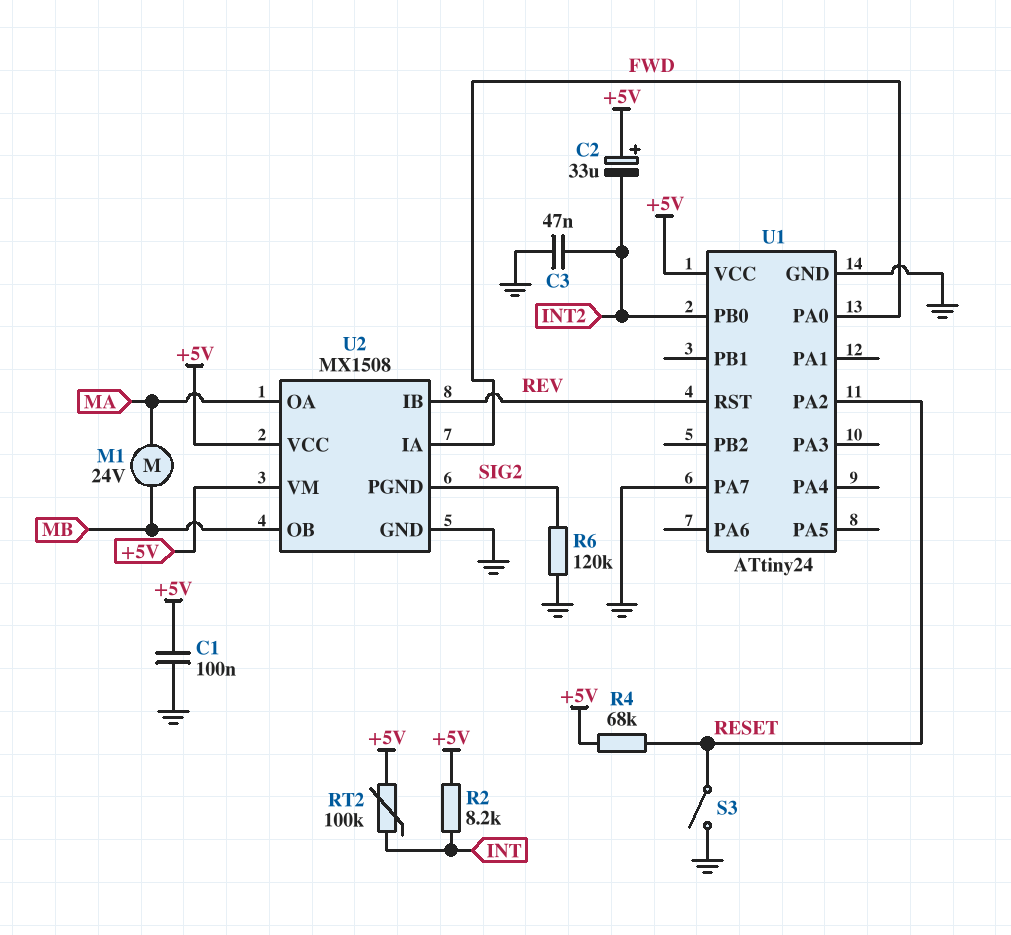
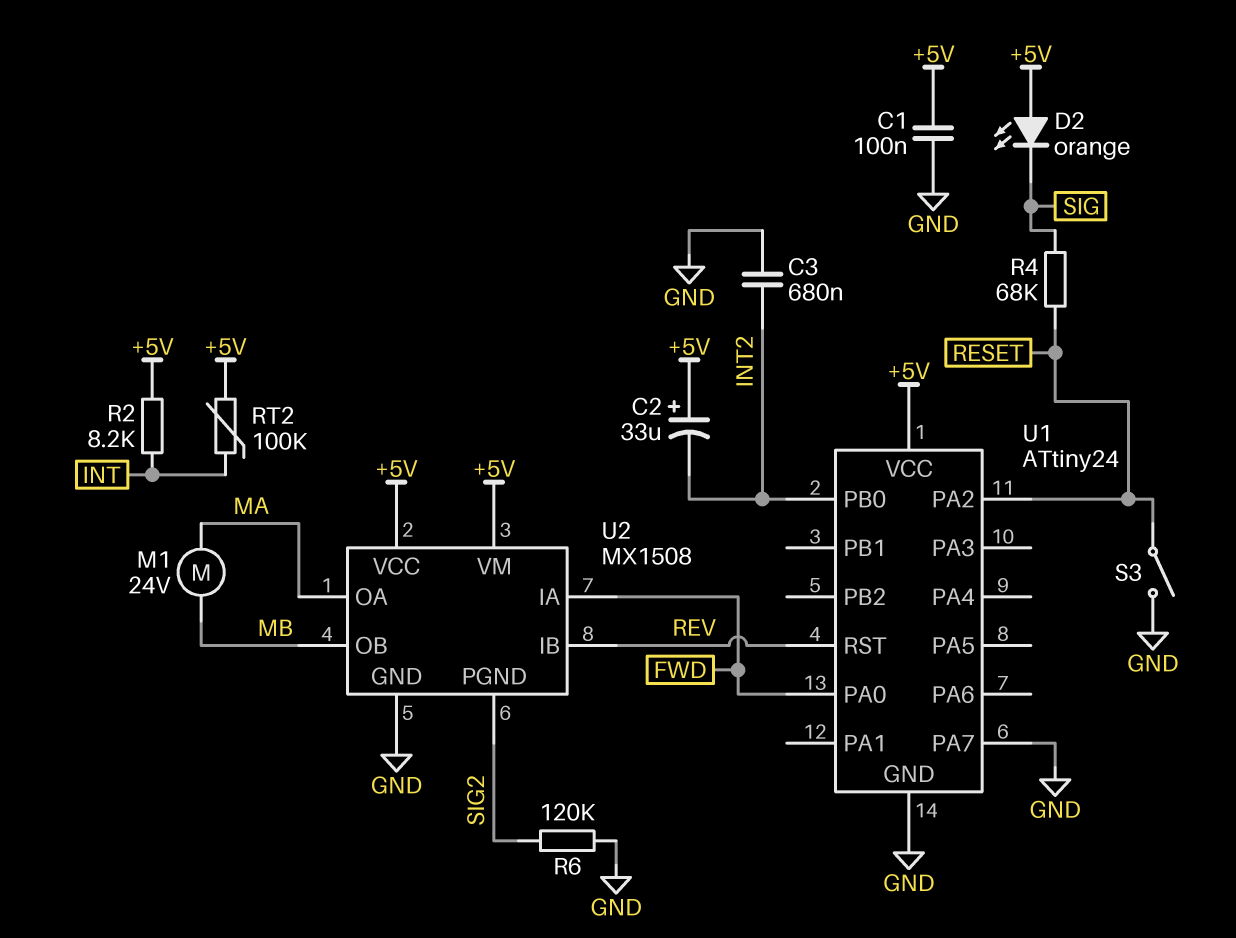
C3: 47nF (GND, INT2) -> 680nF (GND, INT2)
D2: none -> LED orange (A +5V, K SIG)
R4: 68k (+5V, RESET) -> 68k (RESET, SIG)

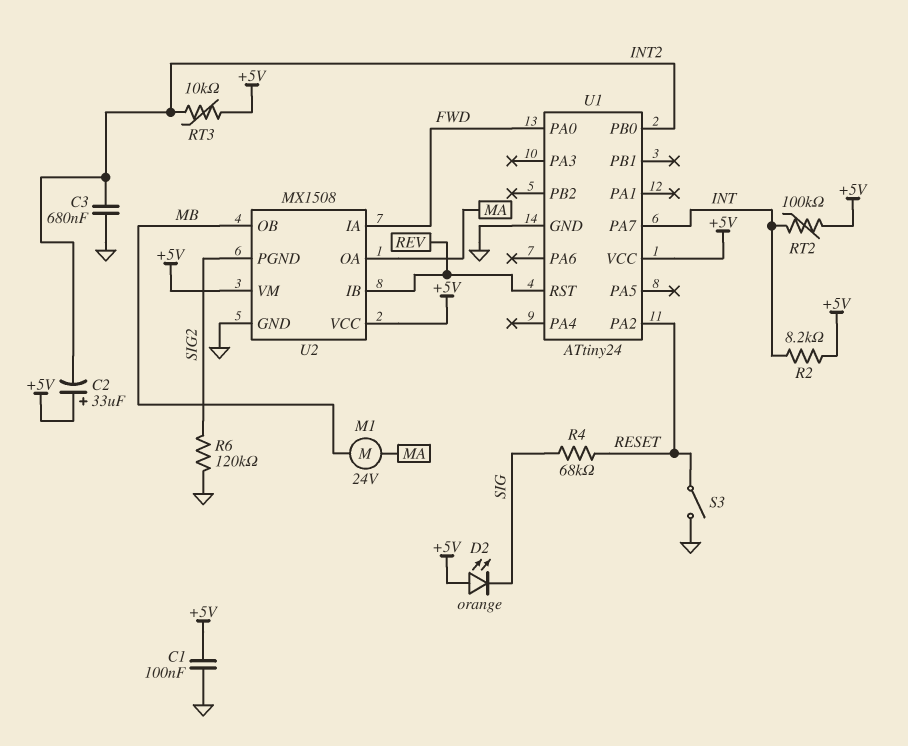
RT3: none -> 10k (+5V, INT2)
U1 pin PA7: GND -> INT

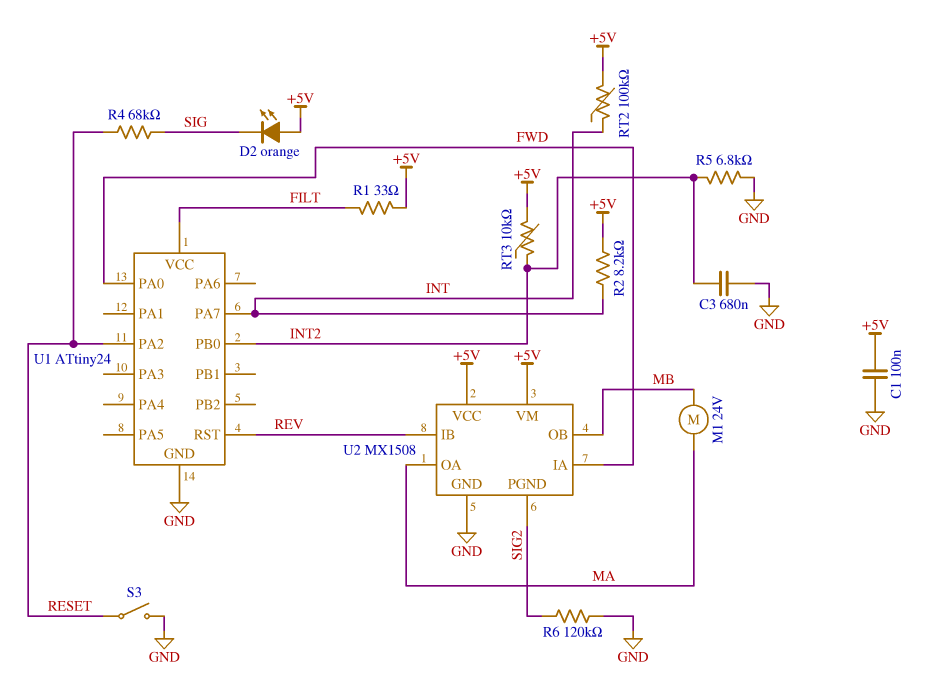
C2: 33uF (plus +5V, minus INT2) -> none
R1: none -> 33 (+5V, FILT)
R5: none -> 6.8k (GND, INT2)
U1 pin VCC: +5V -> FILT

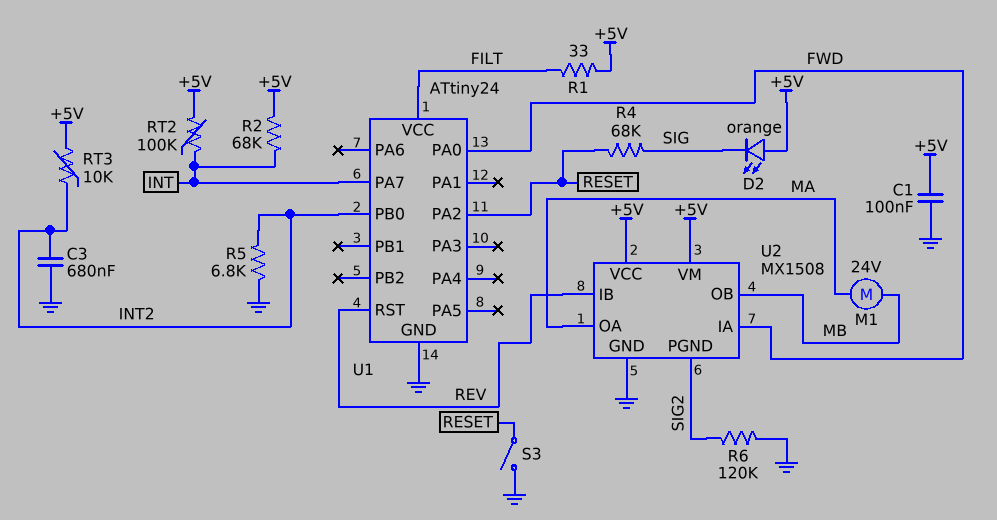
R2: 8.2k (+5V, INT) -> 68k (+5V, INT)

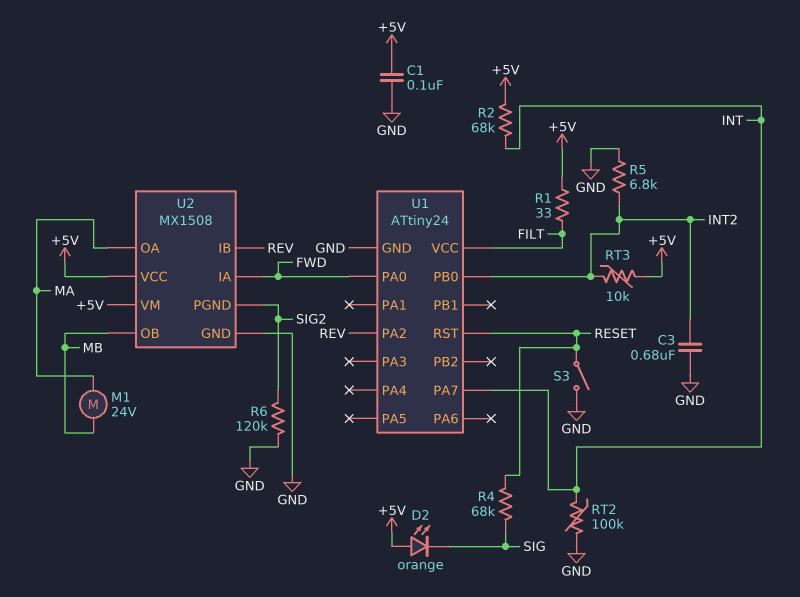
RT2: 100k (+5V, INT) -> 100k (GND, INT)
U1 pin PA2: RESET -> REV
U1 pin RST: REV -> RESET

